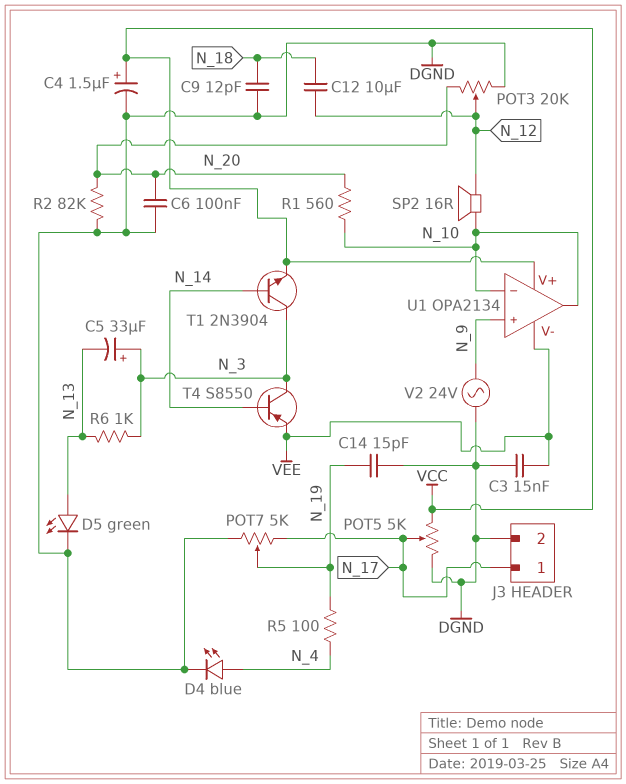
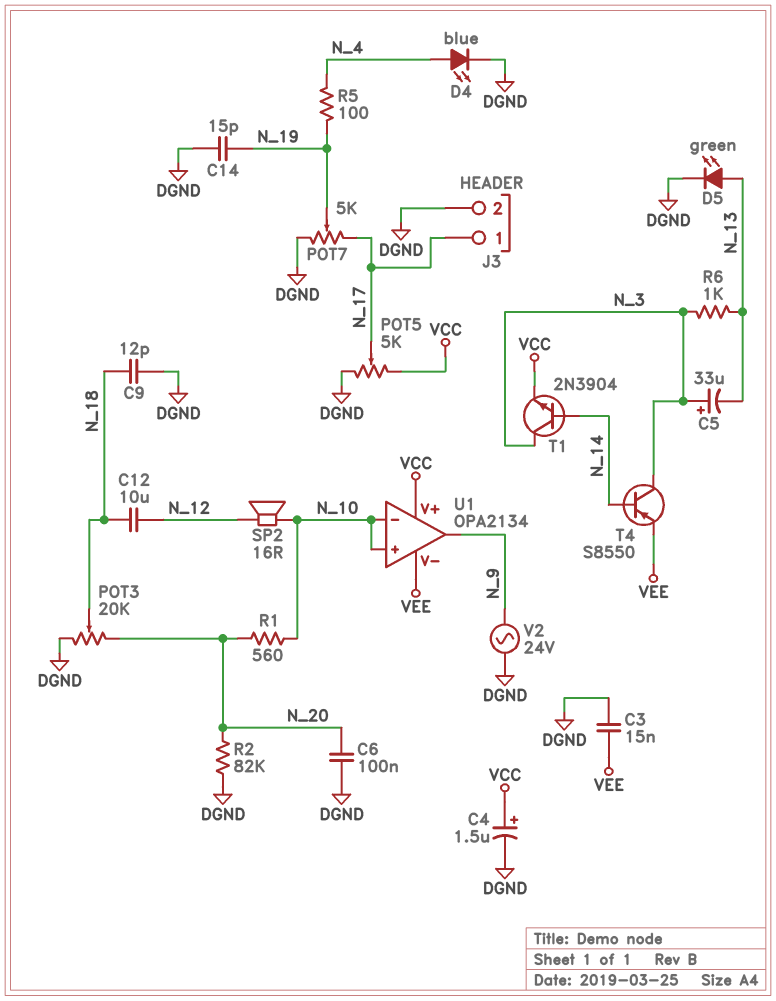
POT3: 20k (DGND, N_20, wiper N_12) -> 20k (DGND, N_20, wiper N_18)
U1 pin in+: N_9 -> N_10
U1 pin out: N_10 -> N_9

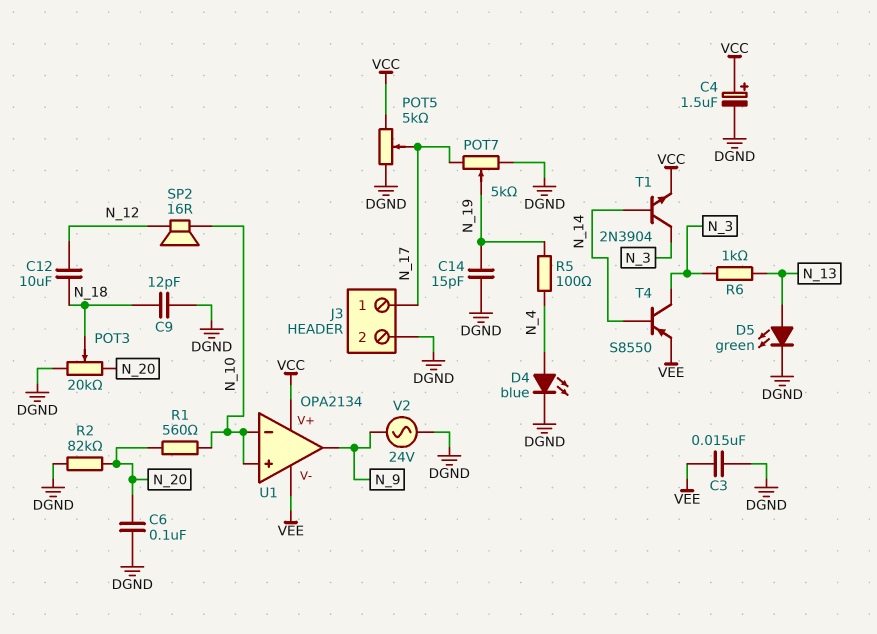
C5: 33uF (plus N_3, minus N_13) -> none

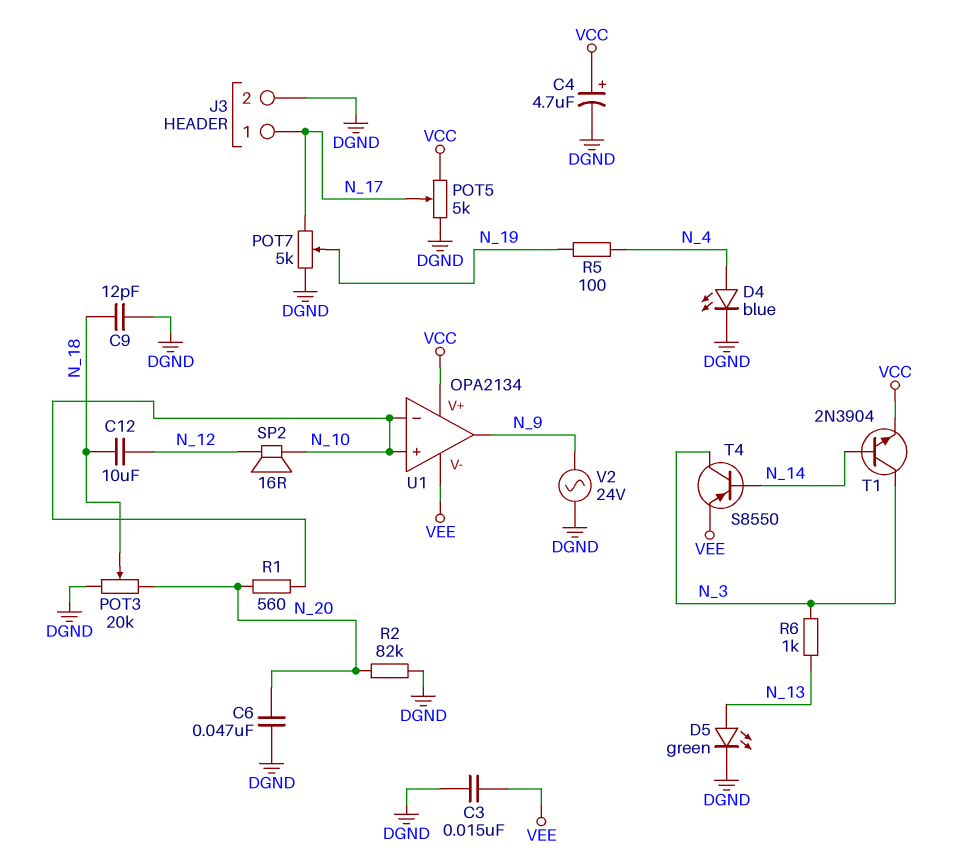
C4: 1.5uF (plus VCC, minus DGND) -> 4.7uF (plus VCC, minus DGND)
C6: 100nF (DGND, N_20) -> 47nF (DGND, N_20)
C14: 15pF (DGND, N_19) -> none

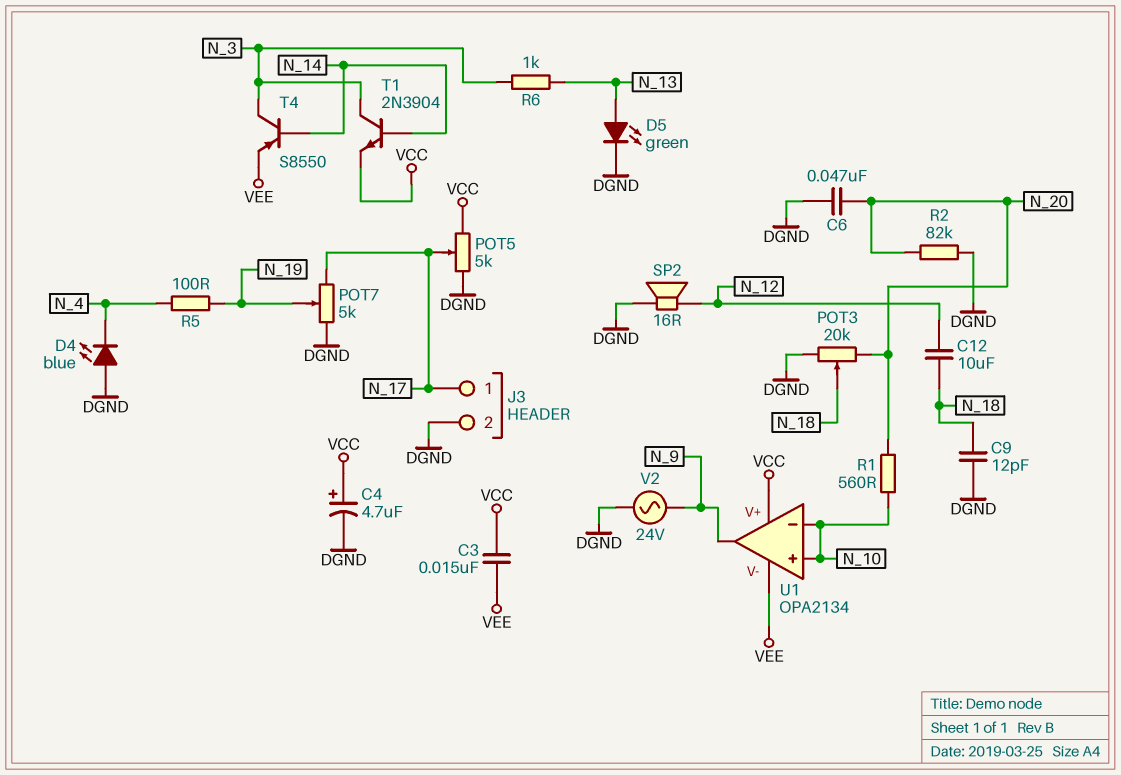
C3: 15nF (DGND, VEE) -> 15nF (VCC, VEE)
D4: LED blue (A N_4, K DGND) -> LED blue (A DGND, K N_4)
SP2: speaker 16R (N_10, N_12) -> speaker 16R (DGND, N_12)

